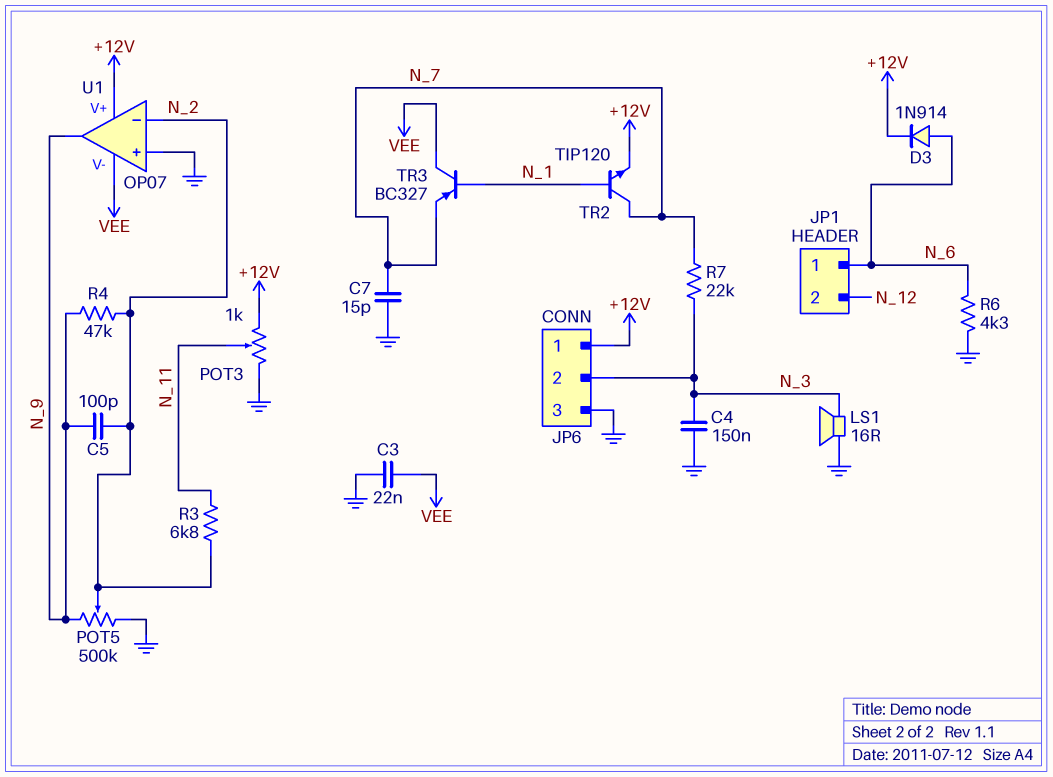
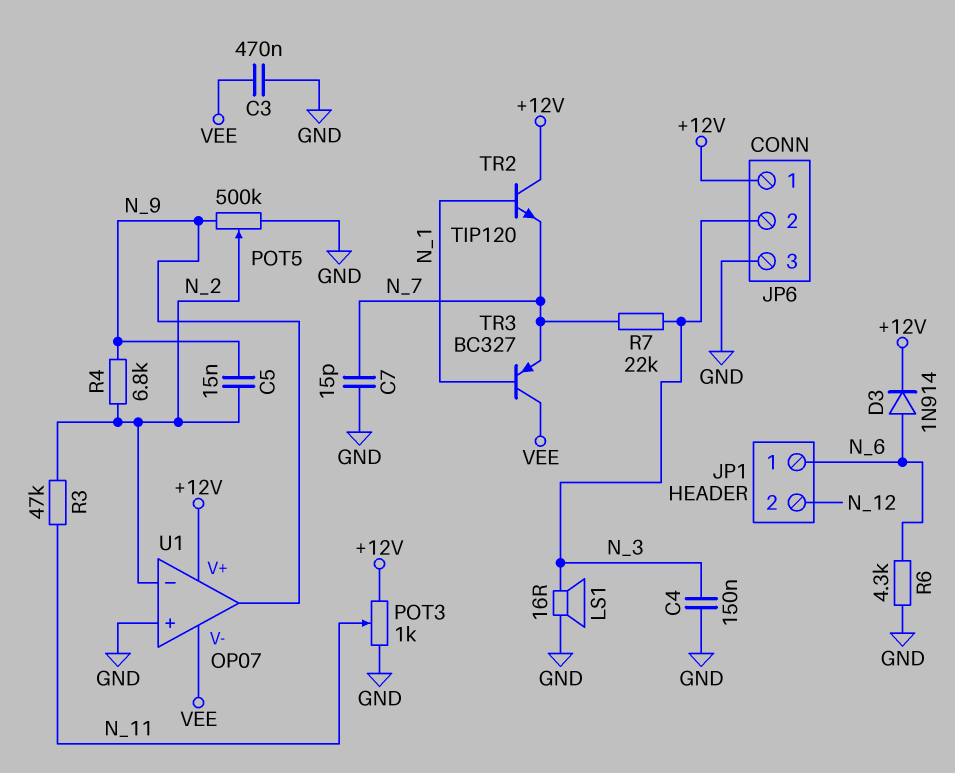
C3: 22nF (GND, VEE) -> 470nF (GND, VEE)
C5: 100pF (N_2, N_9) -> 15nF (N_2, N_9)
R3: 6.8k (N_2, N_11) -> 47k (N_2, N_11)
R4: 47k (N_2, N_9) -> 6.8k (N_2, N_9)
TR2: NPN TIP120 (B N_1, C N_7, E +12V) -> NPN TIP120 (B N_1, C +12V, E N_7)

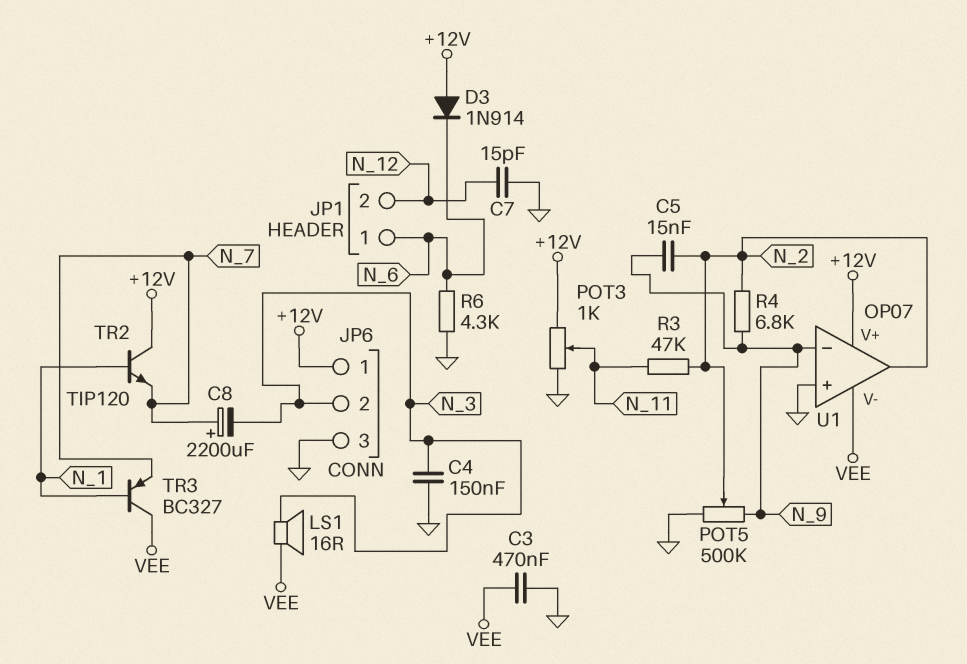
C7: 15pF (GND, N_7) -> 15pF (GND, N_12)
C8: none -> 2200uF (plus N_7, minus N_3)
D3: diode 1N914 (A N_6, K +12V) -> diode 1N914 (A +12V, K N_6)
LS1: speaker 16R (GND, N_3) -> speaker 16R (N_3, VEE)
R7: 22k (N_3, N_7) -> none
U1 pin in-: N_2 -> N_9
U1 pin out: N_9 -> N_2

